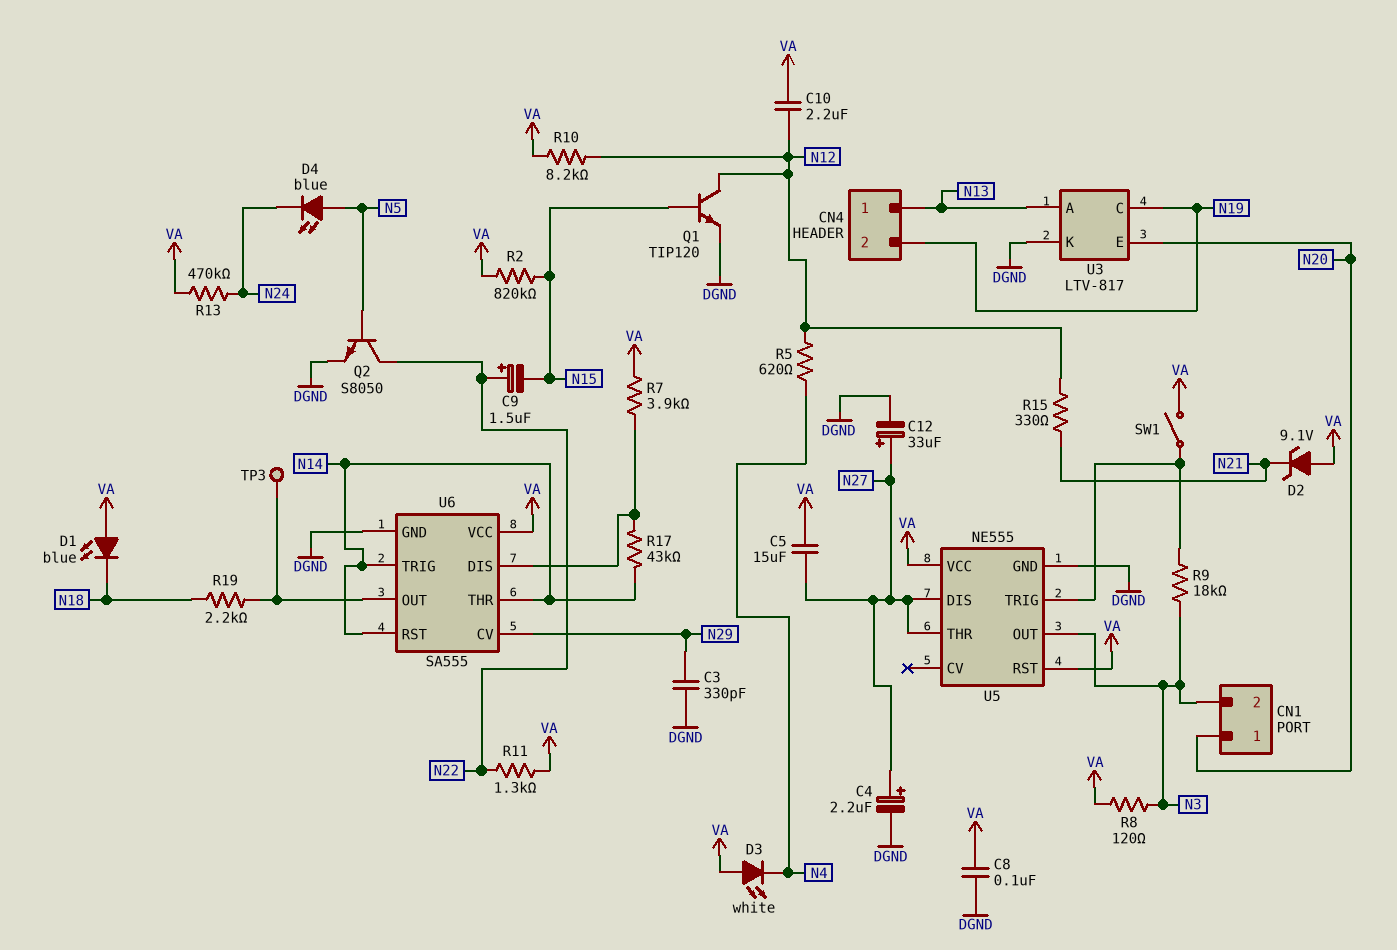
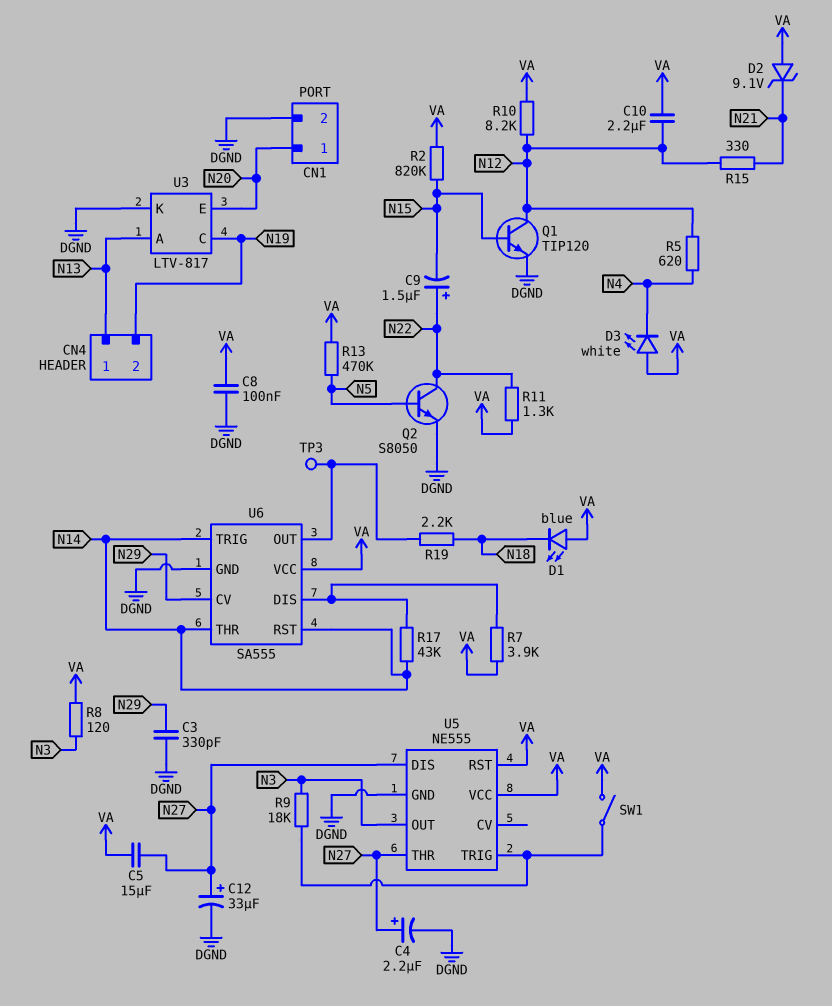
CN1 pin 2: N3 -> DGND
D4: LED blue (A N5, K N24) -> none
R13: 470k (N24, VA) -> 470k (N5, VA)

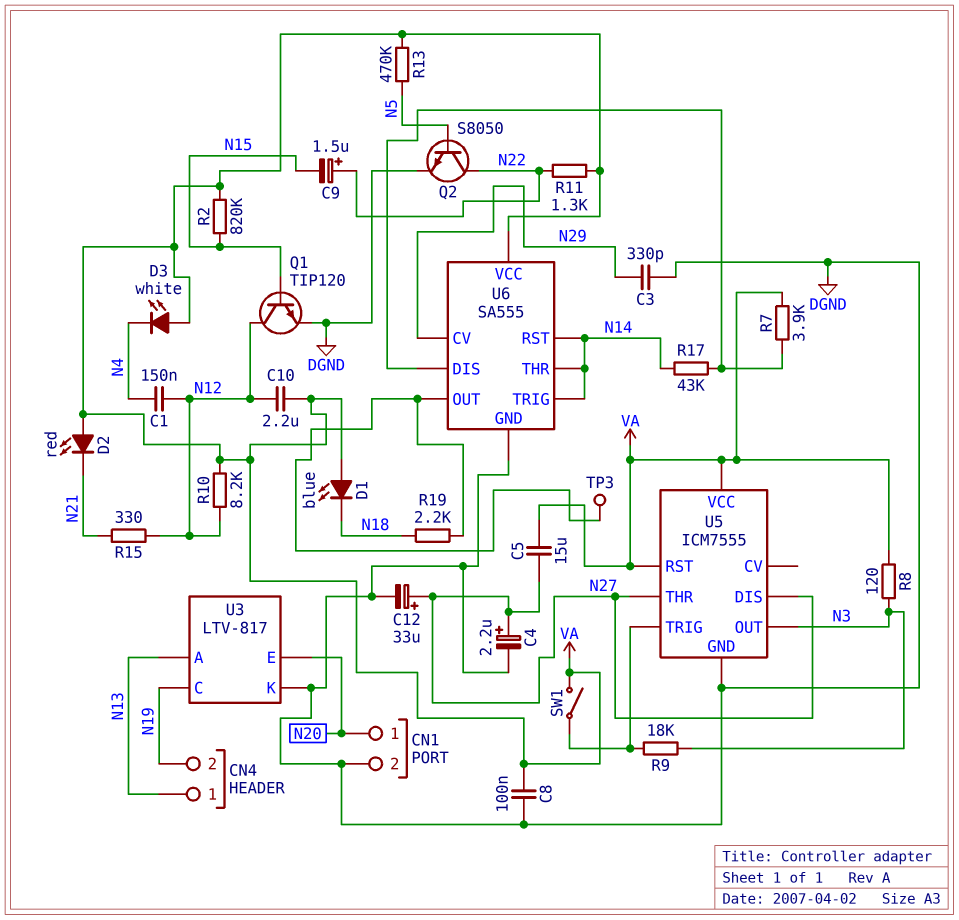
C1: none -> 150nF (N4, N12)
D2: zener 9.1V (A VA, K N21) -> LED red (A VA, K N21)
R5: 620 (N4, N12) -> none
U5: NE555 -> ICM7555

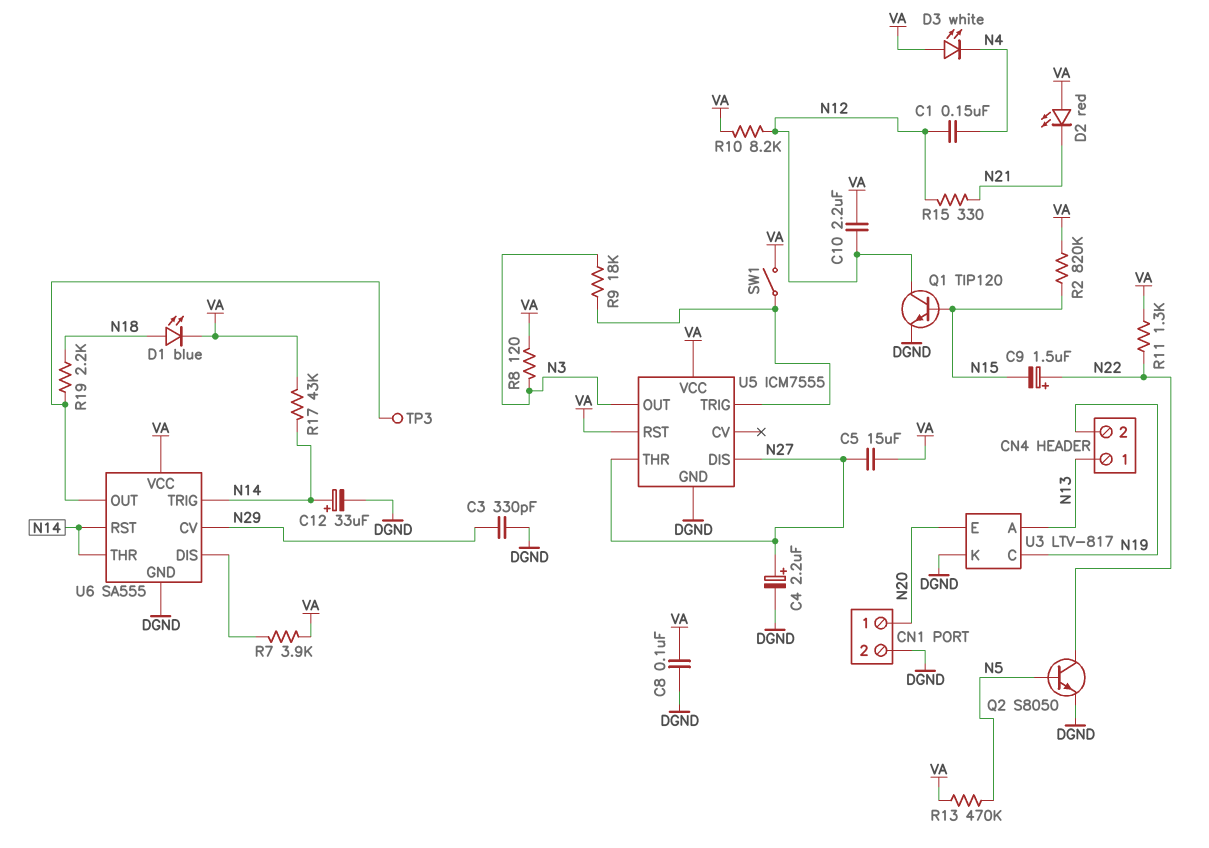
C12: 33uF (plus N27, minus DGND) -> 33uF (plus N14, minus DGND)
D1: LED blue (A VA, K N18) -> LED blue (A N18, K VA)
R17: 43k (N14, U6/DIS) -> 43k (N14, VA)

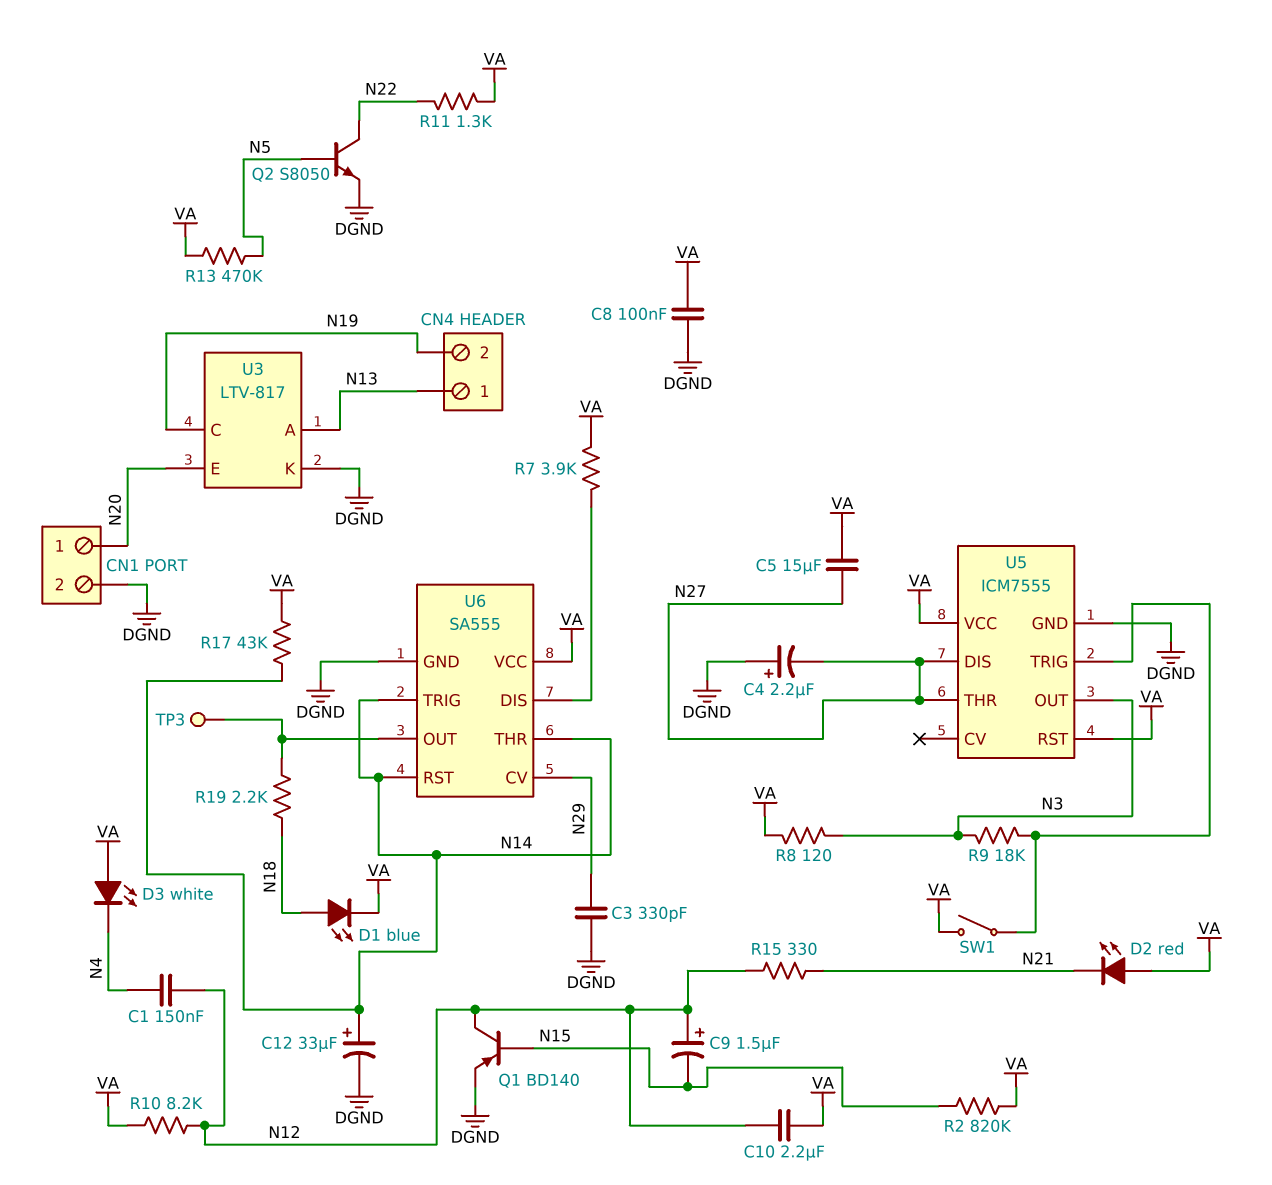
C4: 2.2uF (plus N27, minus DGND) -> 2.2uF (plus DGND, minus N27)
C9: 1.5uF (plus N22, minus N15) -> 1.5uF (plus N12, minus N15)
Q1: NPN TIP120 (B N15, C N12, E DGND) -> PNP BD140 (B N15, C N12, E DGND)

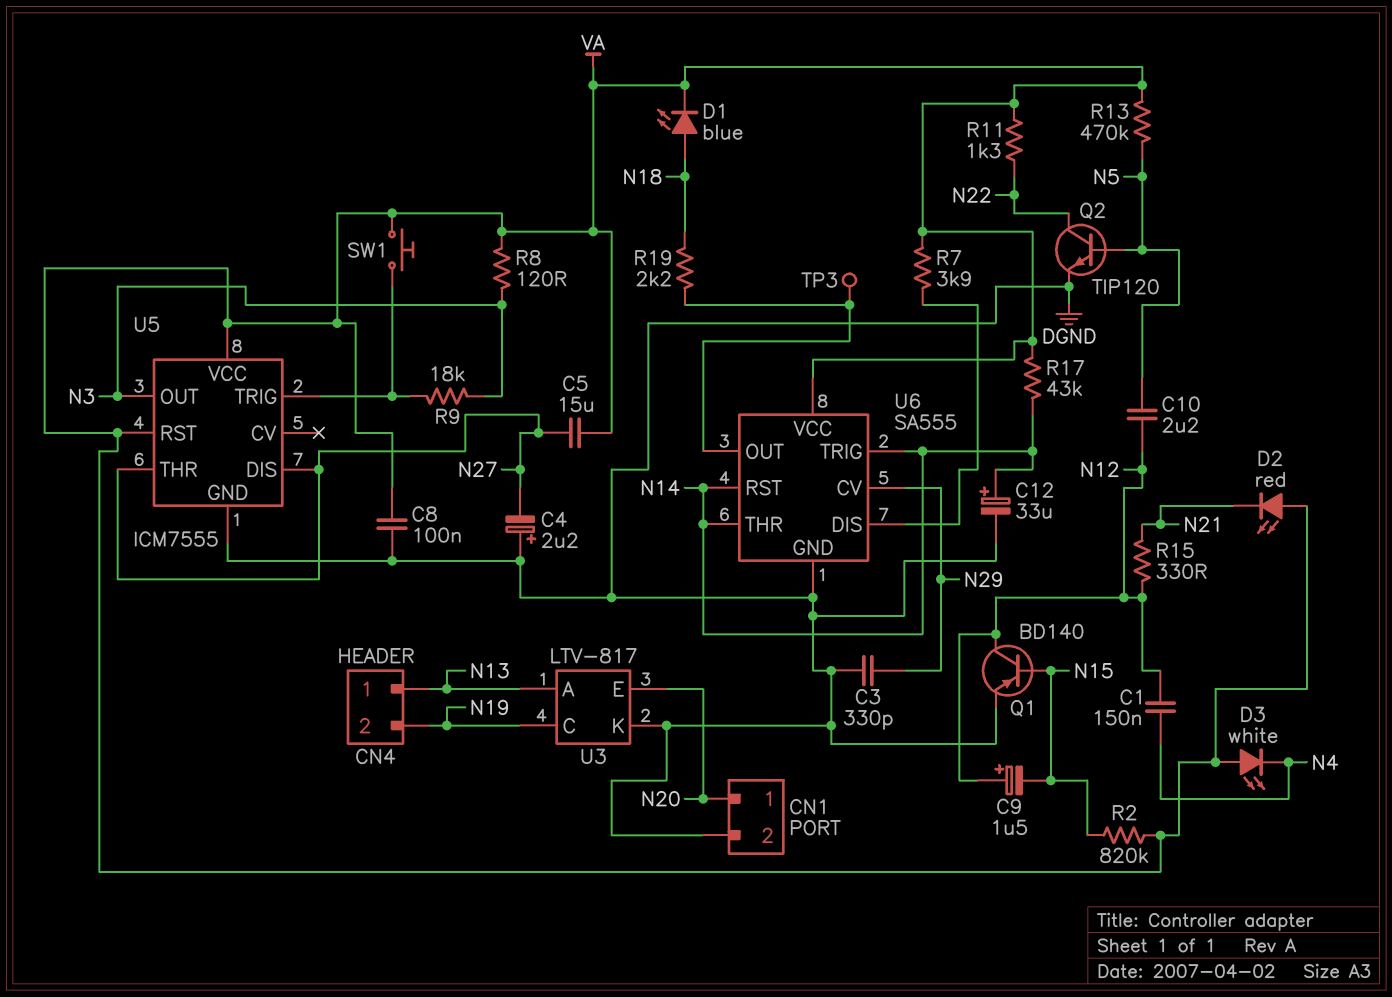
C10: 2.2uF (N12, VA) -> 2.2uF (N5, N12)
Q2: NPN S8050 (B N5, C N22, E DGND) -> NPN TIP120 (B N5, C N22, E DGND)
R10: 8.2k (N12, VA) -> none
SW1: switch (U5/TRIG, VA) -> button (U5/TRIG, VA)

